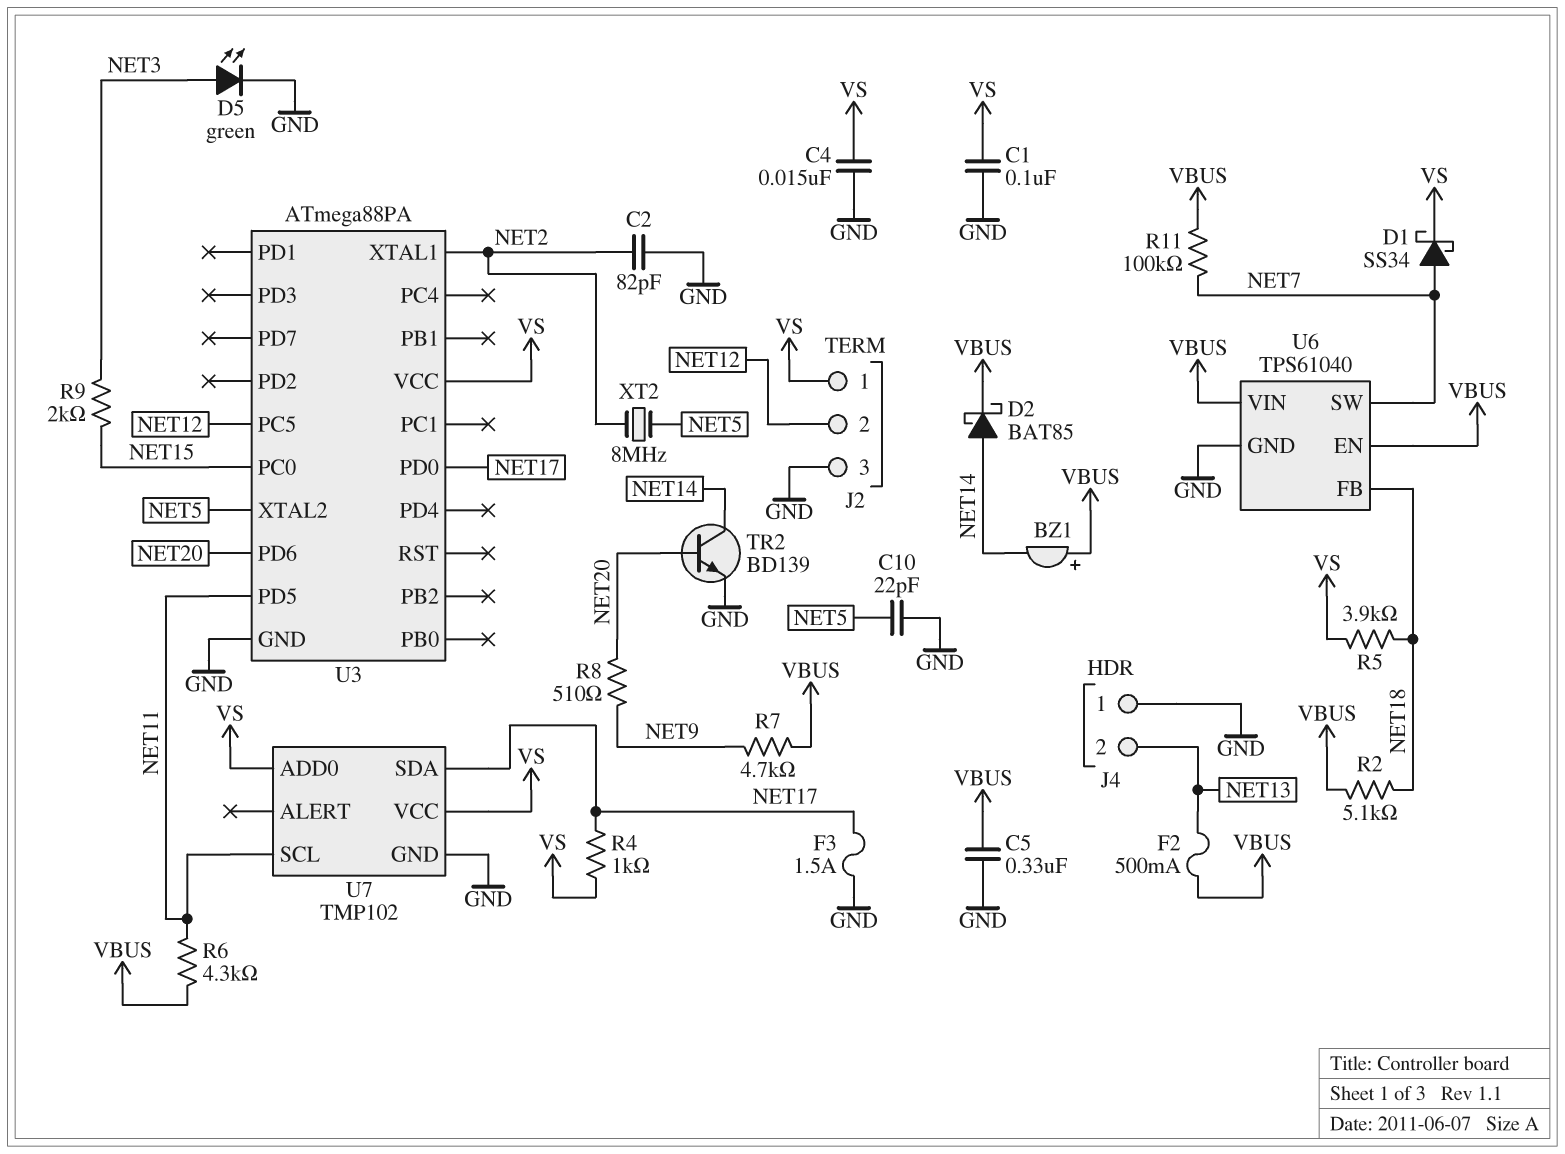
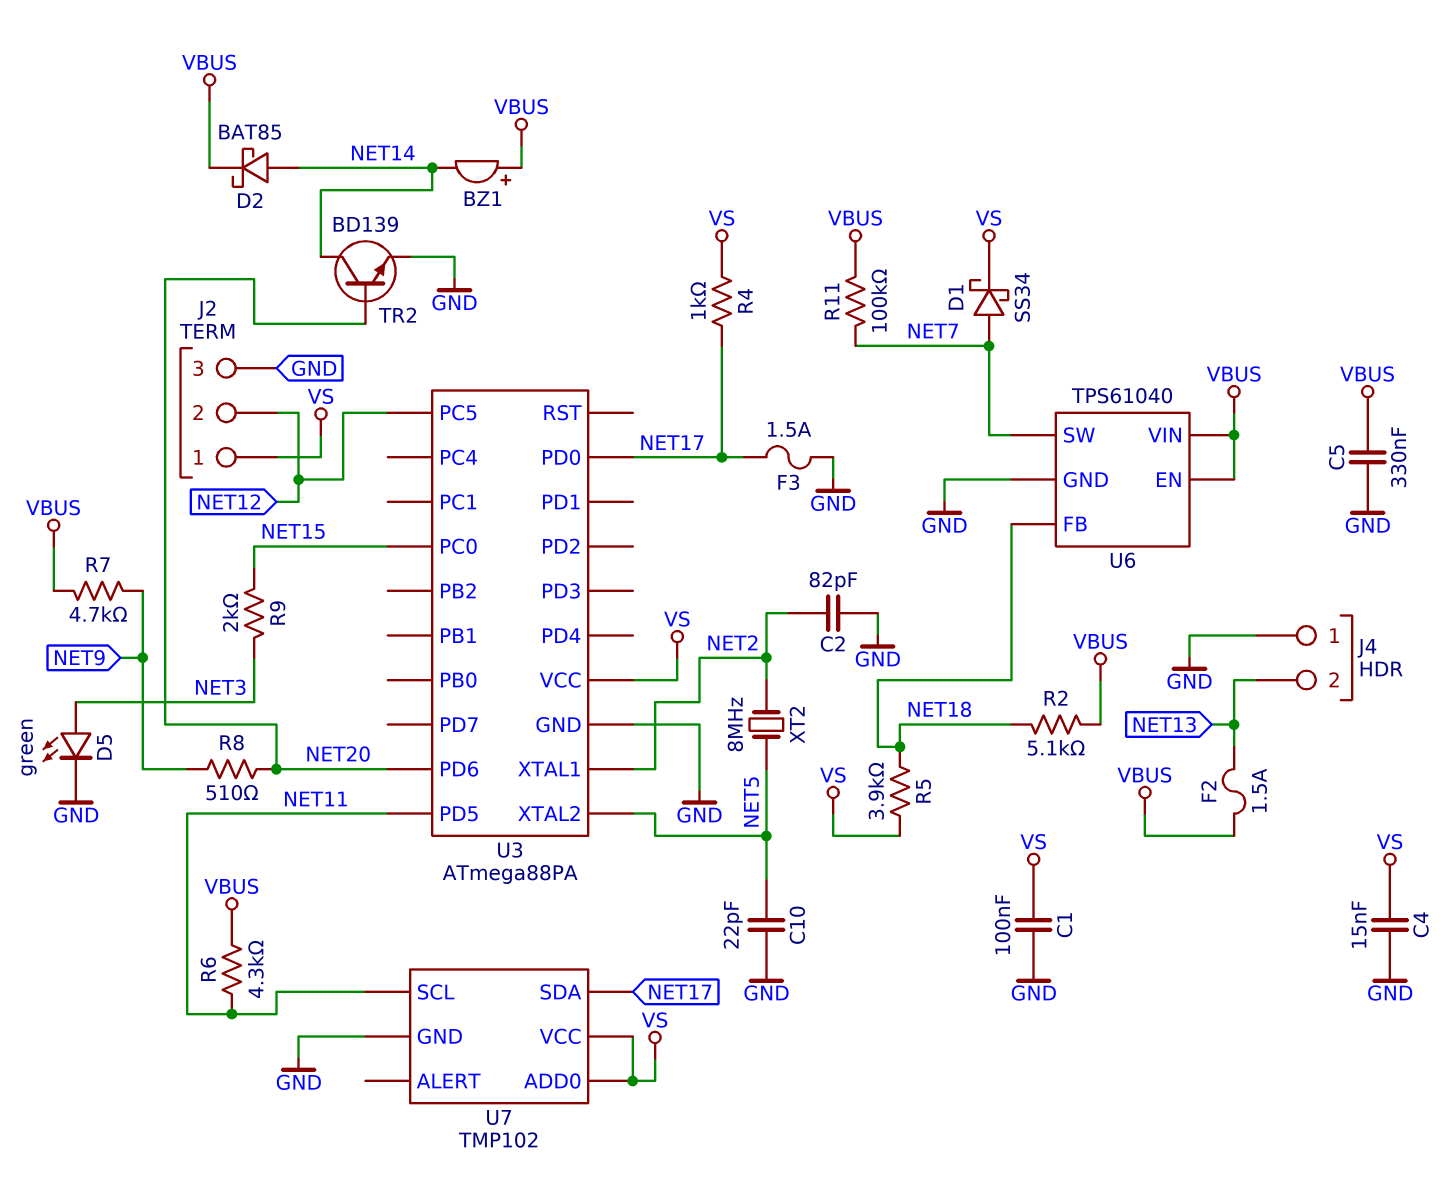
F2: 500mA (NET13, VBUS) -> 1.5A (NET13, VBUS)

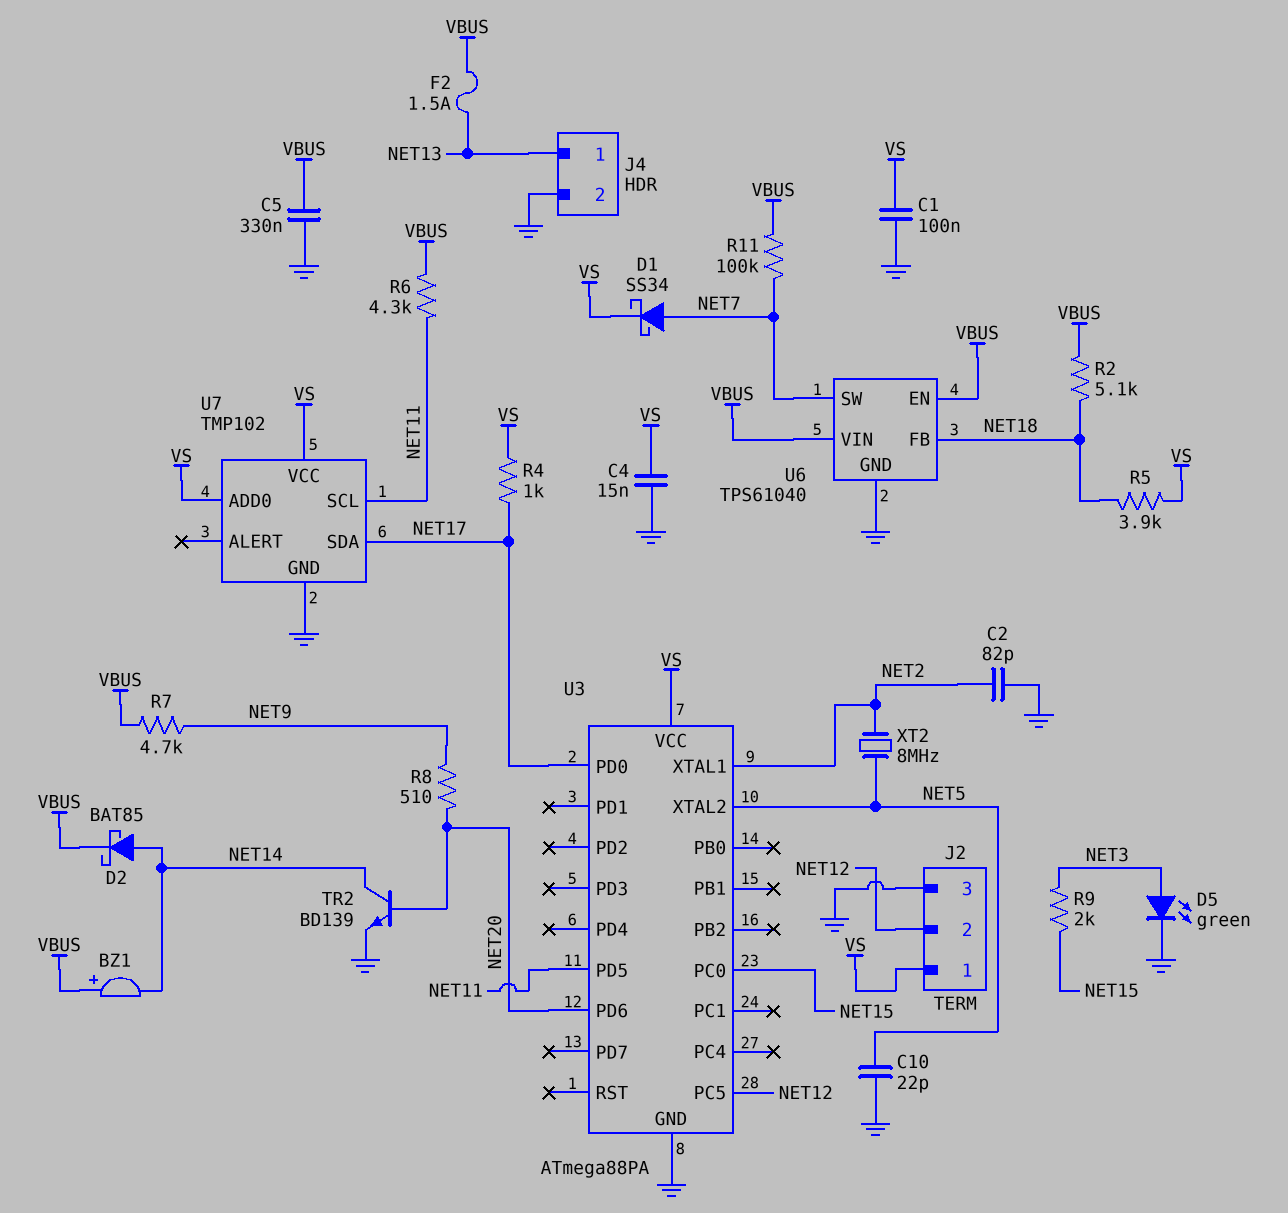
F3: 1.5A (GND, NET17) -> none
J4 pin 1: GND -> NET13
J4 pin 2: NET13 -> GND

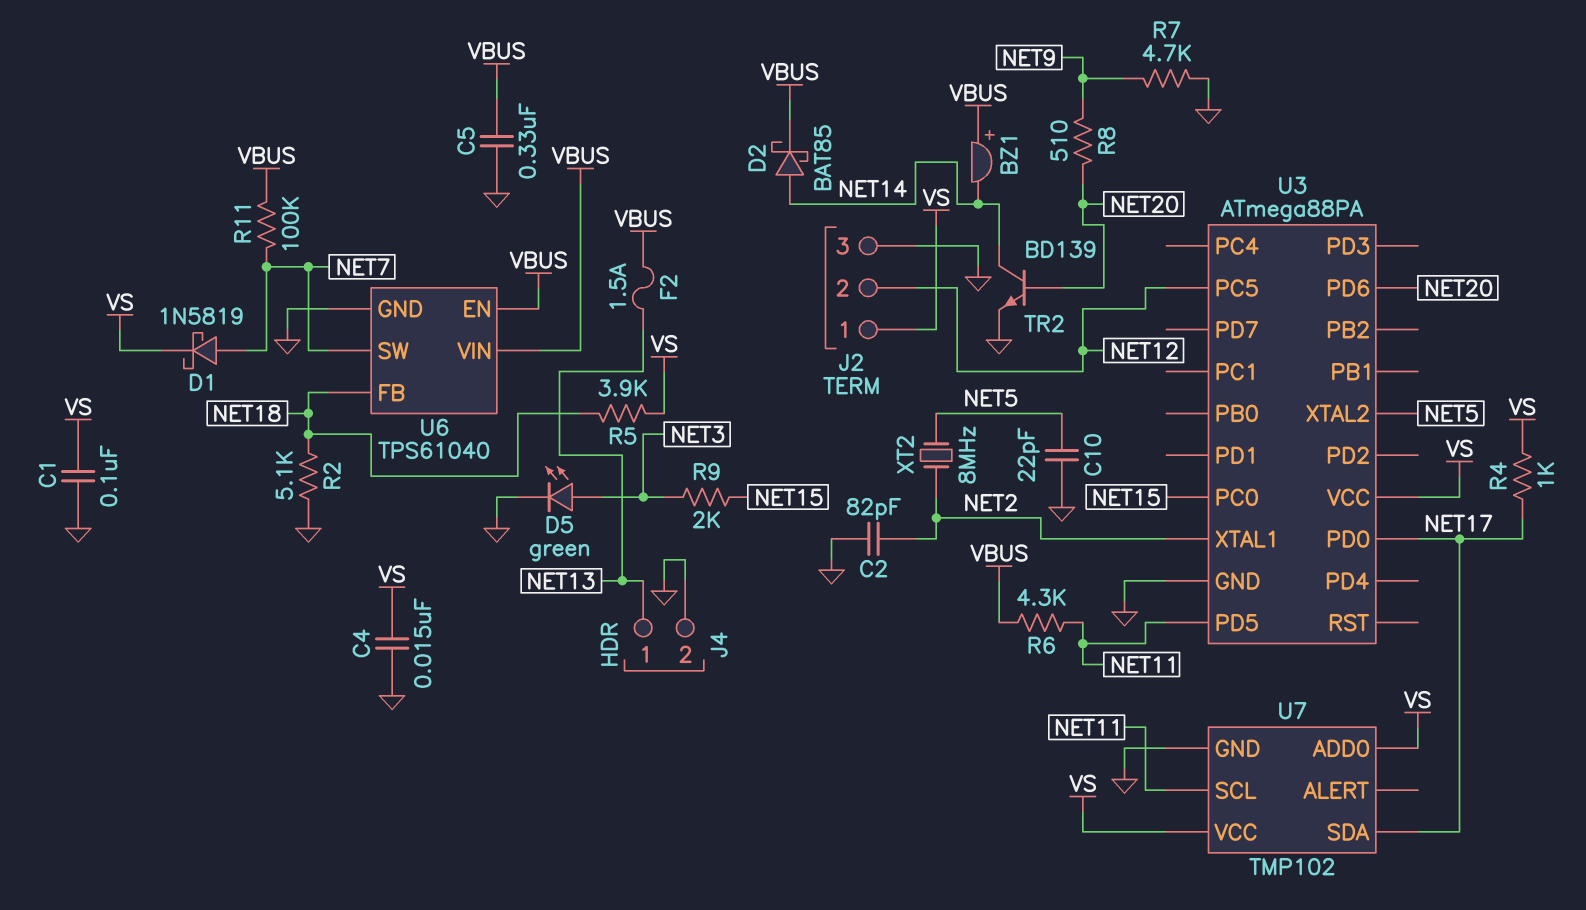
D1: schottky SS34 (A NET7, K VS) -> schottky 1N5819 (A NET7, K VS)
R2: 5.1k (NET18, VBUS) -> 5.1k (GND, NET18)
R7: 4.7k (NET9, VBUS) -> 4.7k (GND, NET9)

